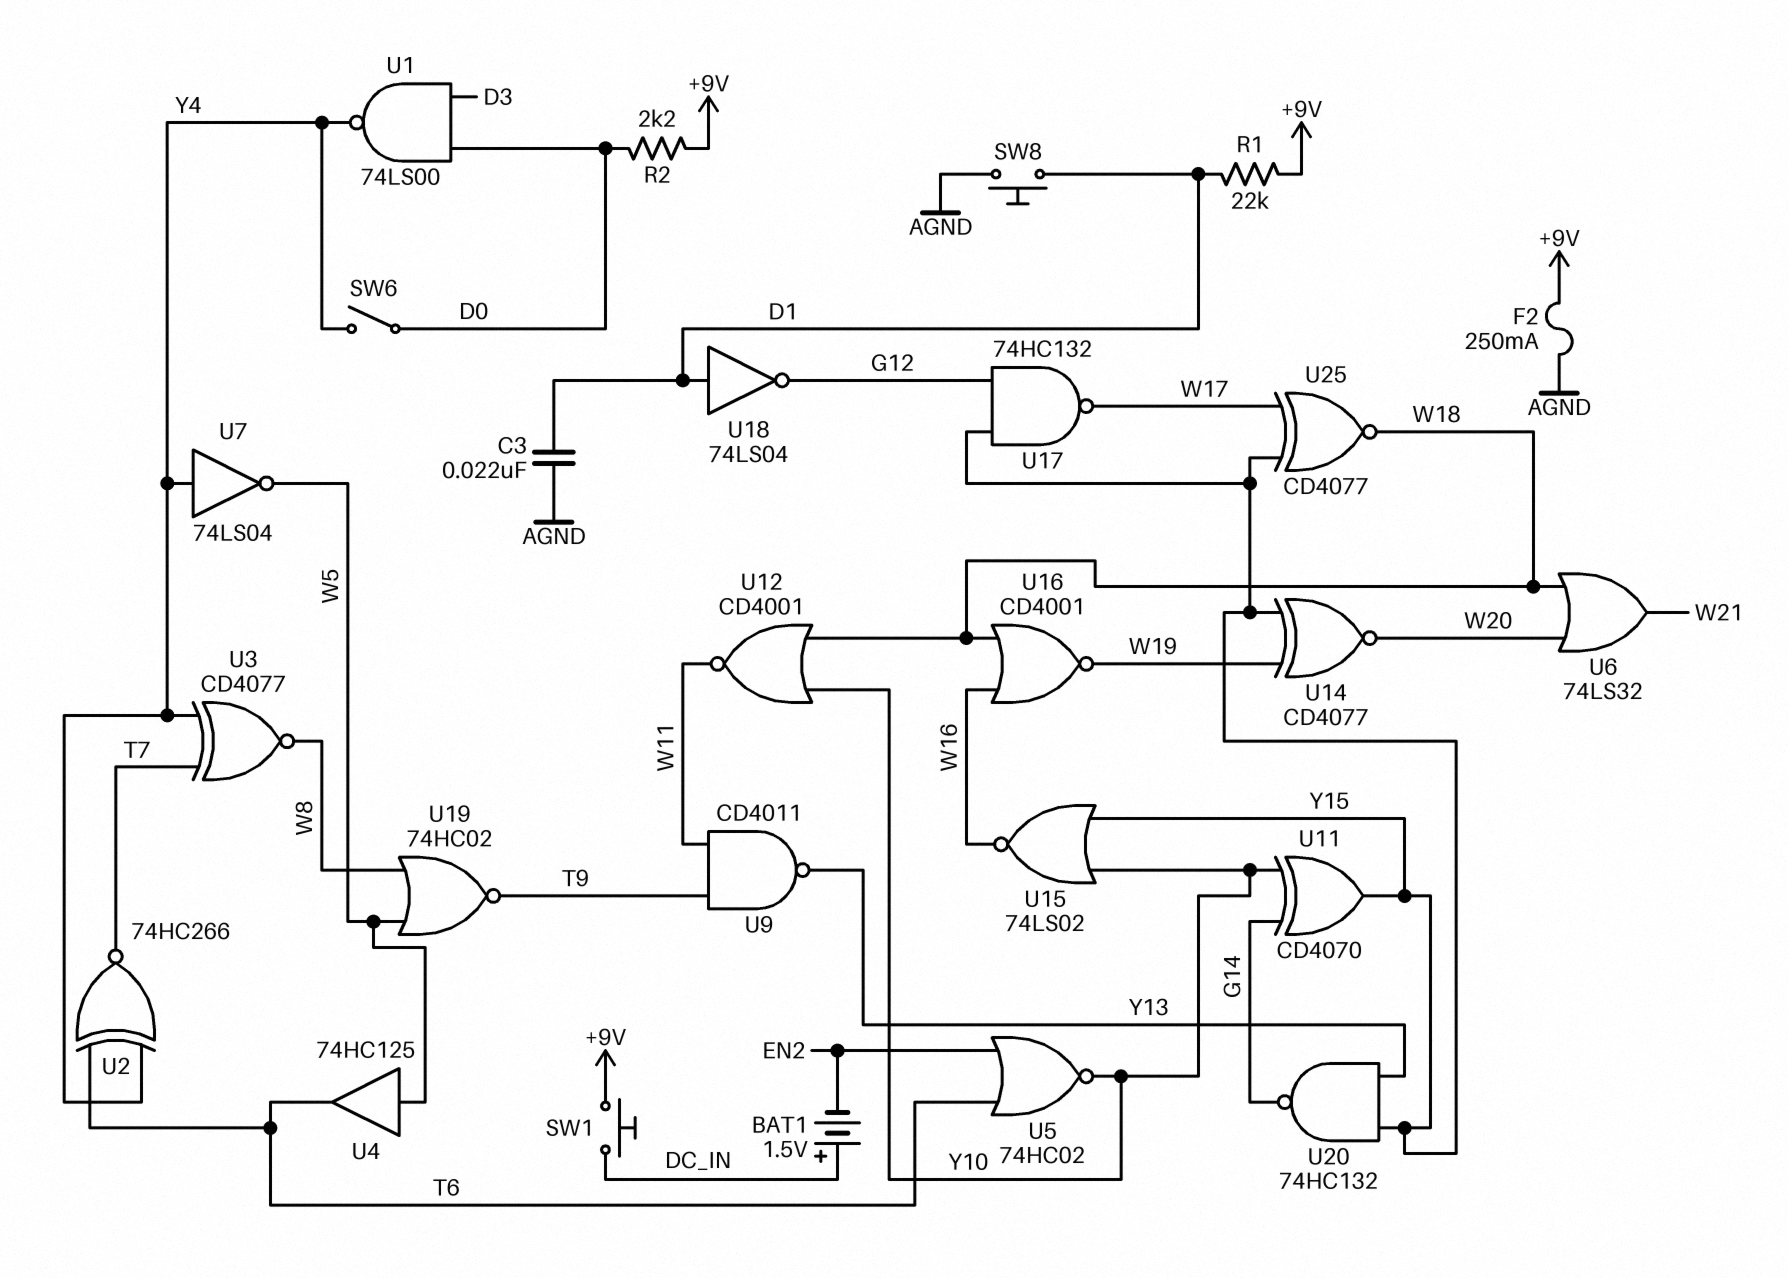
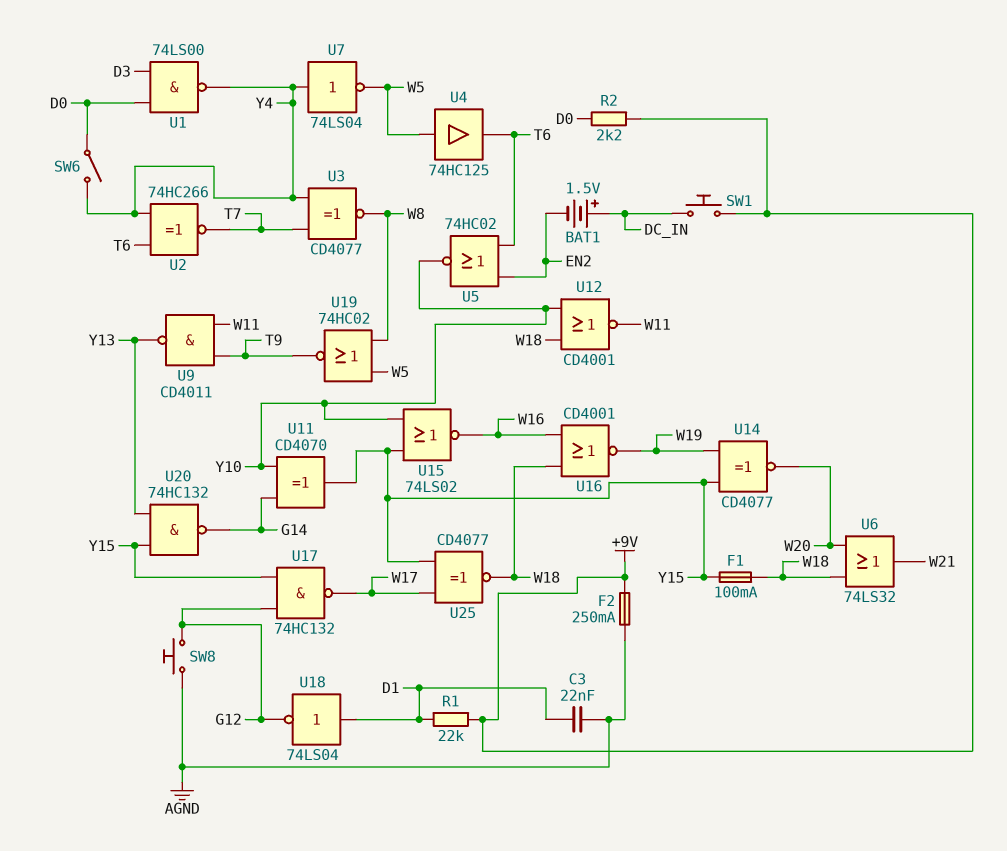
F1: none -> 100mA (W18, Y15)
SW8: button (AGND, D1) -> button (AGND, G12)

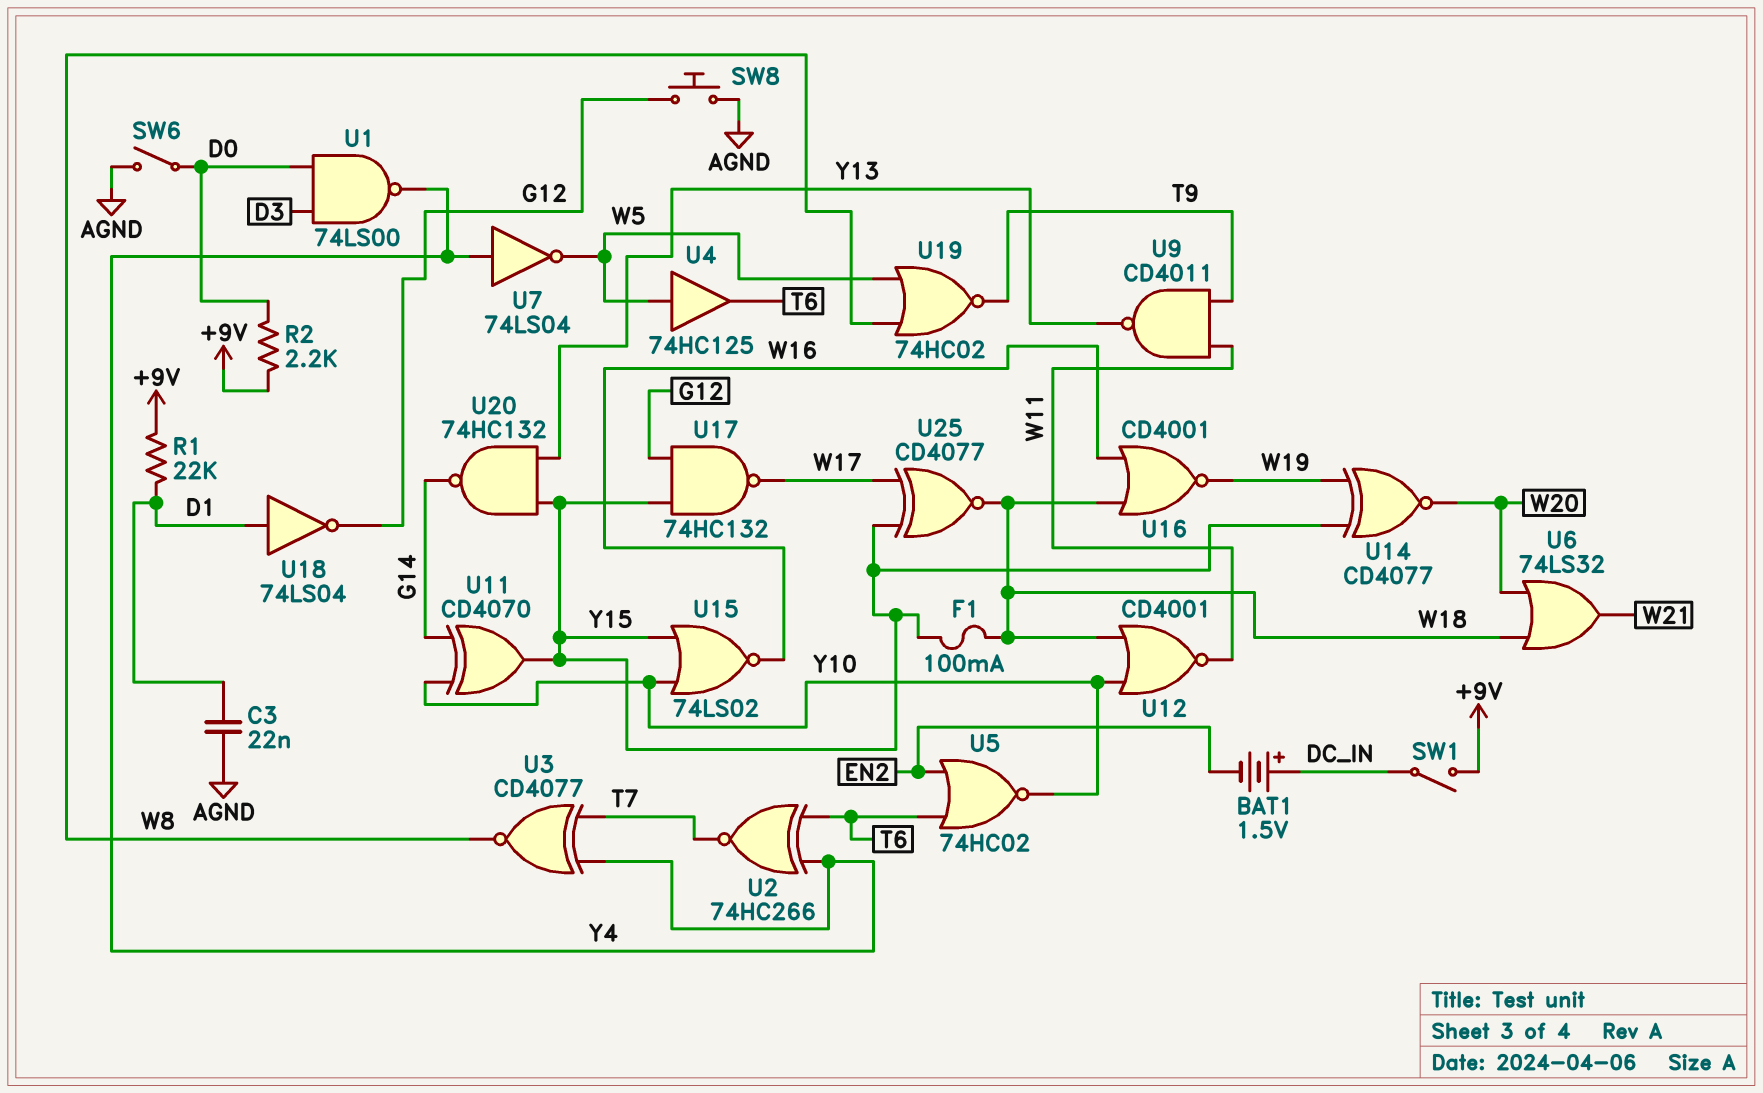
F2: 250mA (+9V, AGND) -> none
SW1: button (+9V, DC_IN) -> switch (+9V, DC_IN)
SW6: switch (D0, Y4) -> switch (AGND, D0)

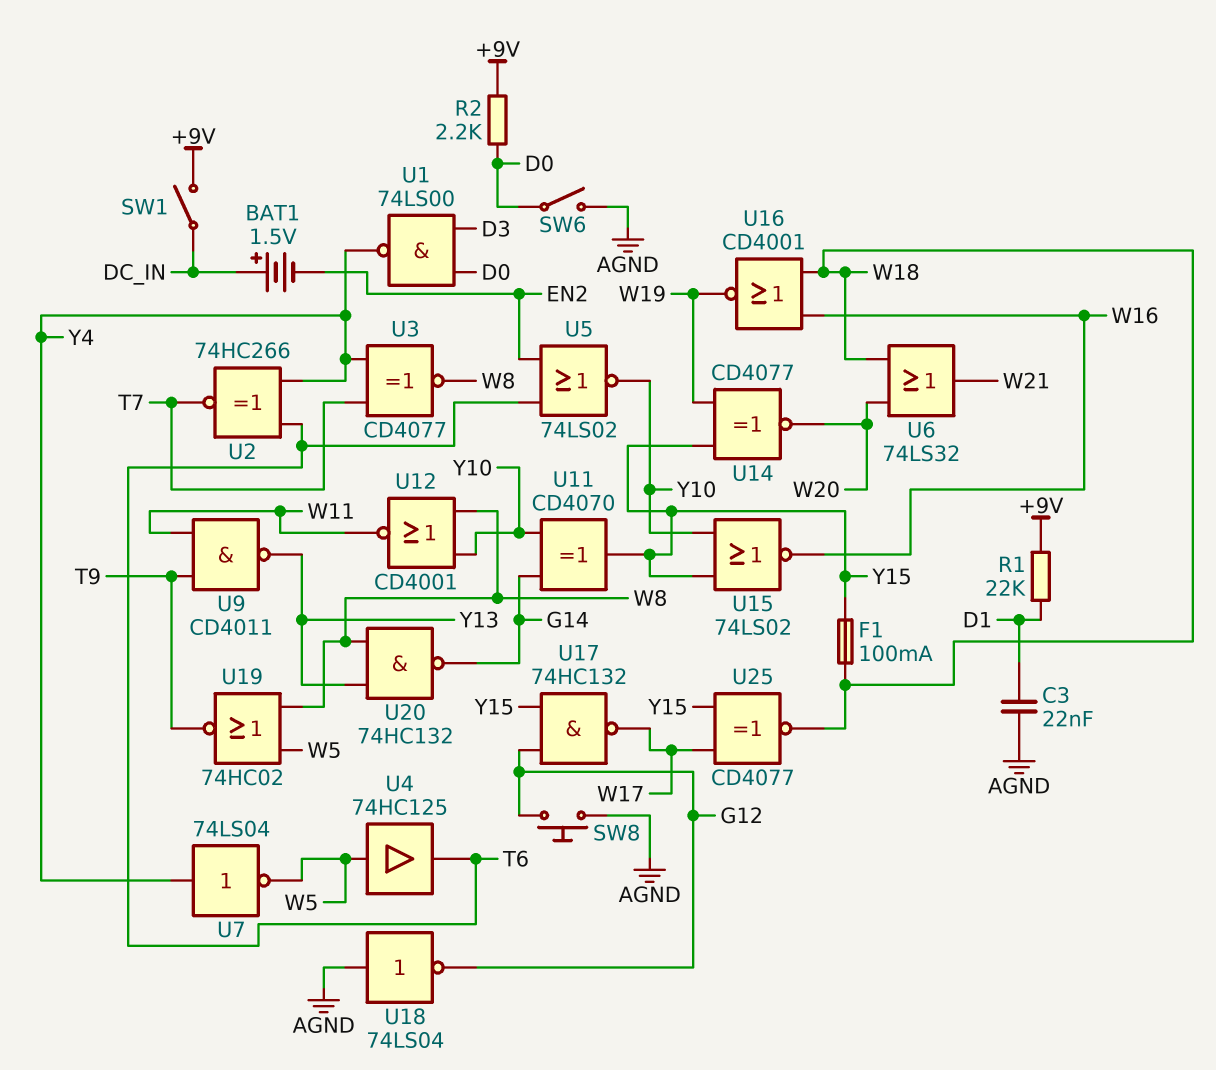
U5: NOR 74HC02 (in EN2, in T6, out Y10) -> NOR 74LS02 (in EN2, in T6, out Y10)
U12: NOR CD4001 (in W18, in Y10, out W11) -> NOR CD4001 (in W8, in Y10, out W11)
U18: NOT 74LS04 (in D1, out G12) -> NOT 74LS04 (in AGND, out G12)
U20: NAND 74HC132 (in Y13, in Y15, out G14) -> NAND 74HC132 (in W8, in Y13, out G14)

